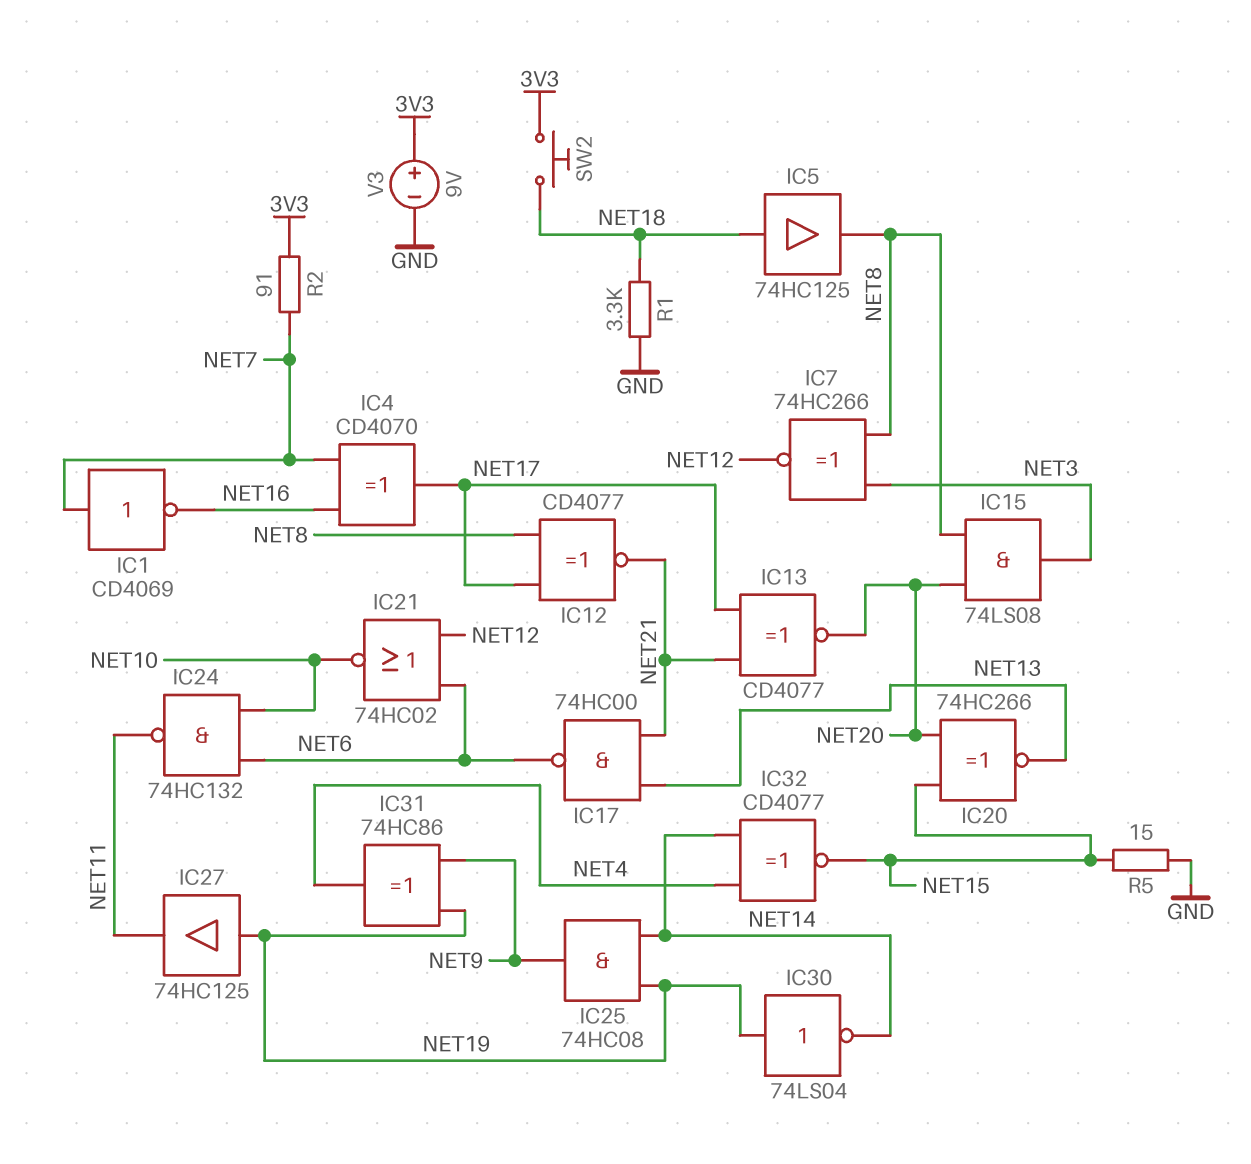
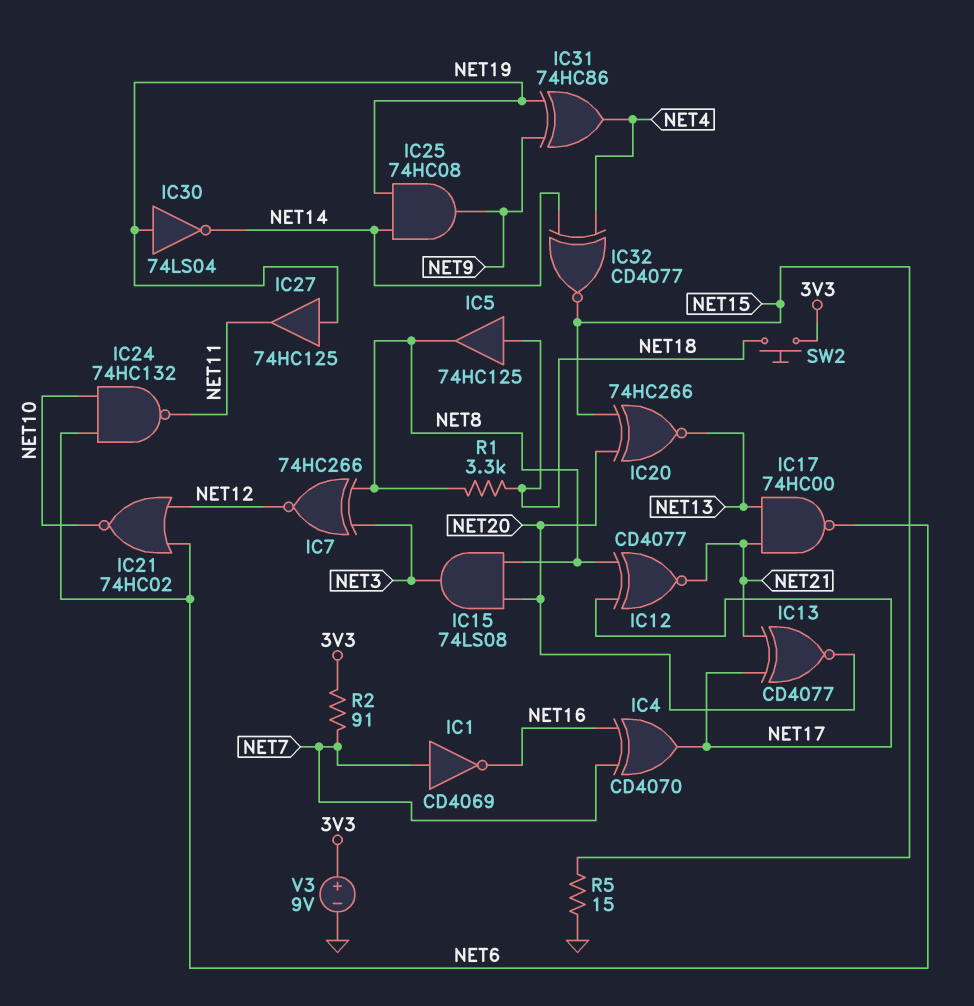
R1: 3.3k (GND, NET18) -> 3.3k (NET8, NET18)

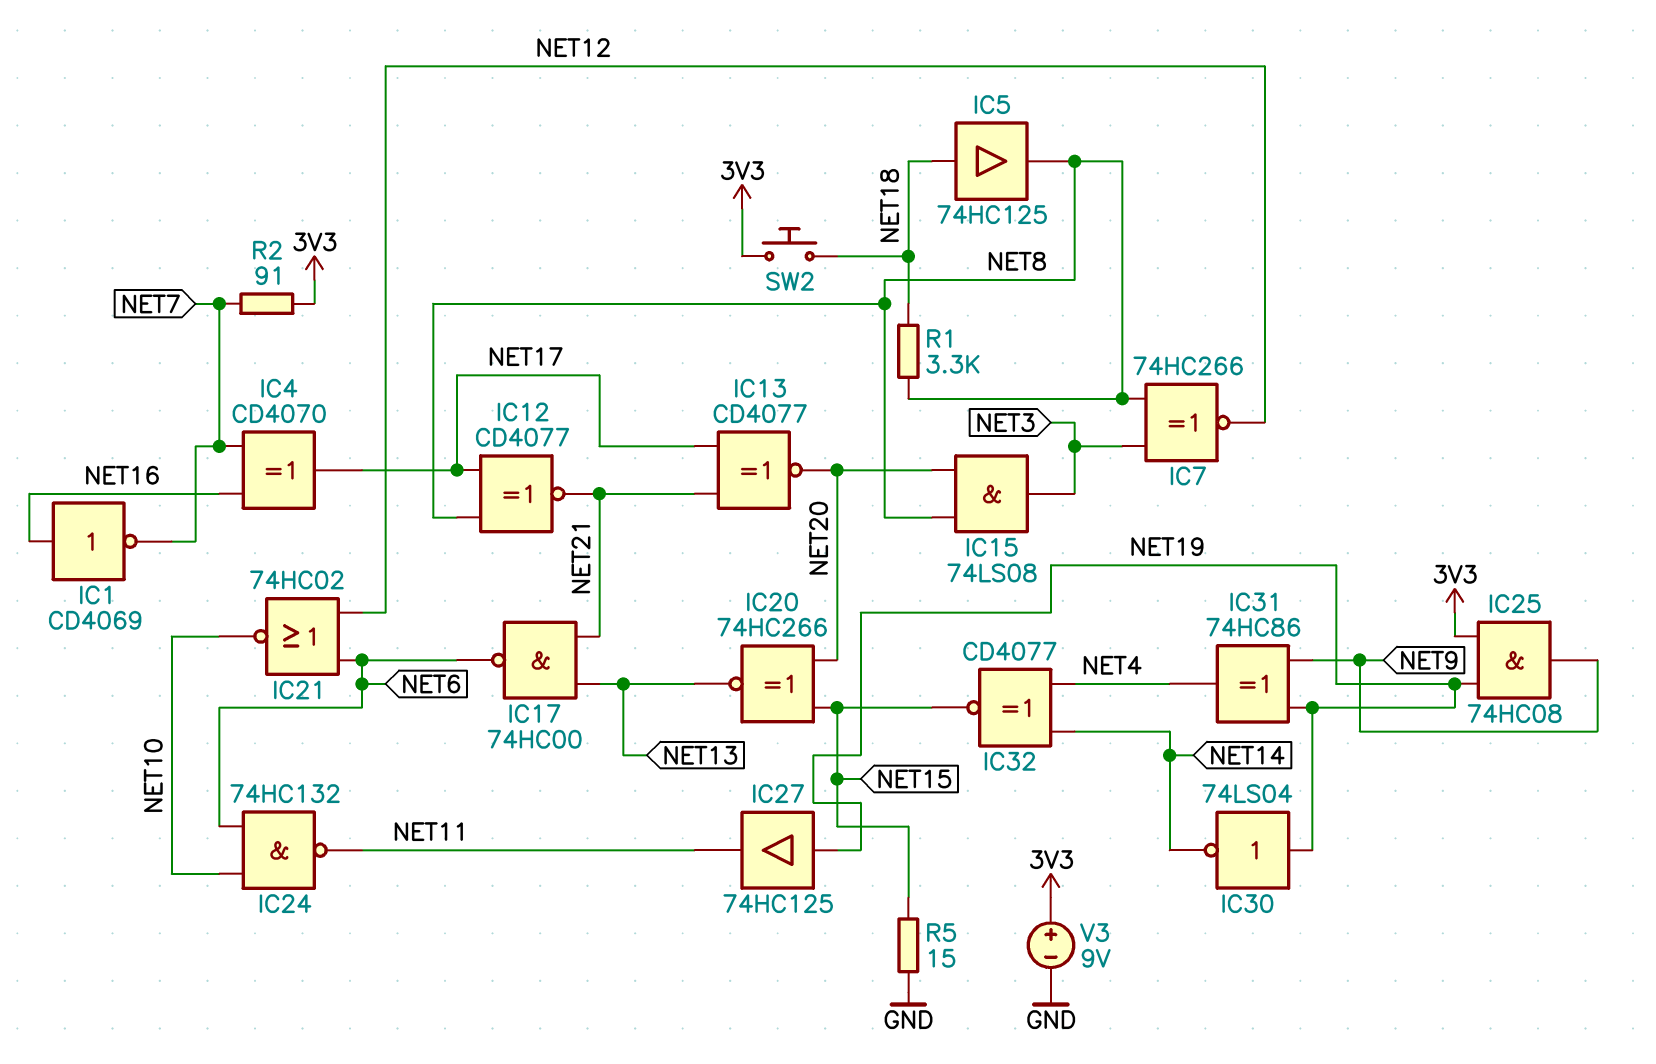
IC1: NOT CD4069 (in NET7, out NET16) -> NOT CD4069 (in NET16, out NET7)
IC25: AND 74HC08 (in NET14, in NET19, out NET9) -> AND 74HC08 (in 3V3, in NET19, out NET9)

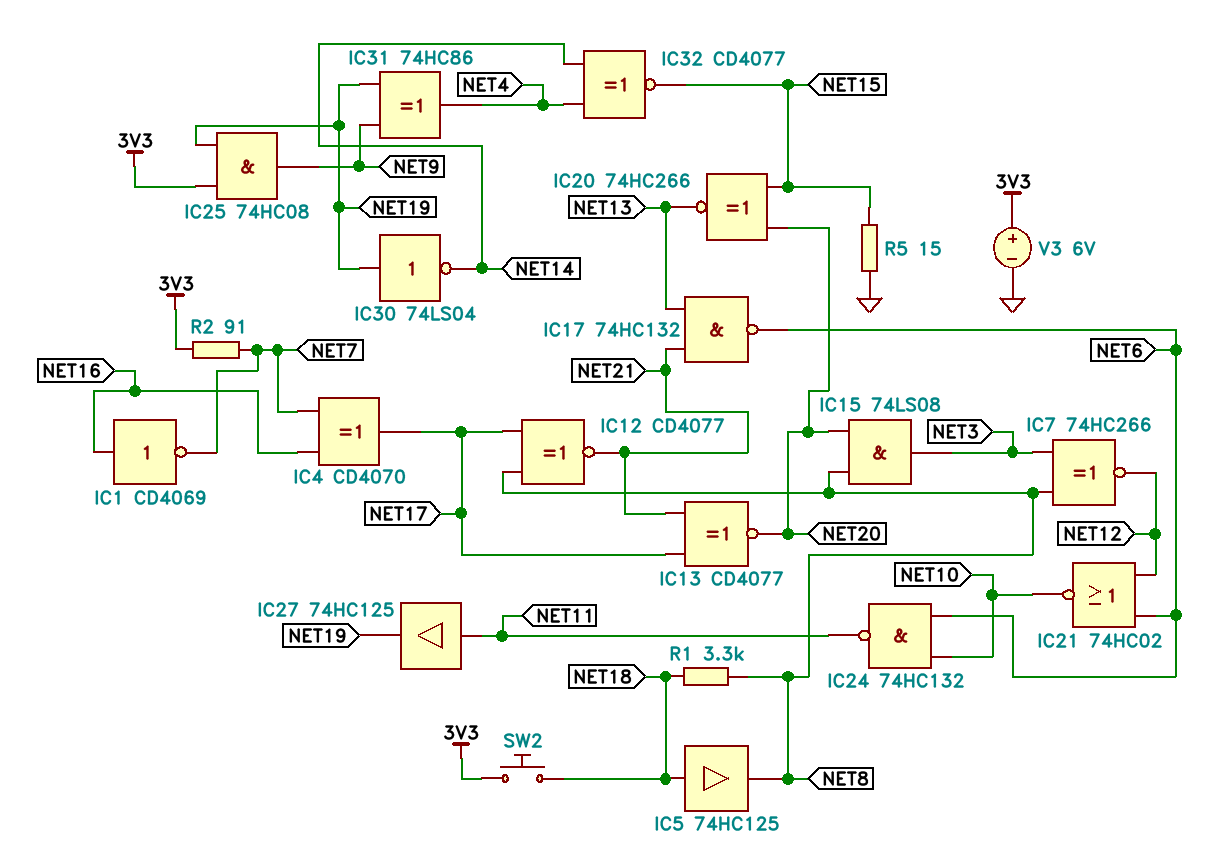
IC17: NAND 74HC00 (in NET13, in NET21, out NET6) -> NAND 74HC132 (in NET13, in NET21, out NET6)
IC27: buffer 74HC125 (in NET19, out NET11) -> buffer 74HC125 (in NET11, out NET19)
V3: 9V (plus 3V3, minus GND) -> 6V (plus 3V3, minus GND)

